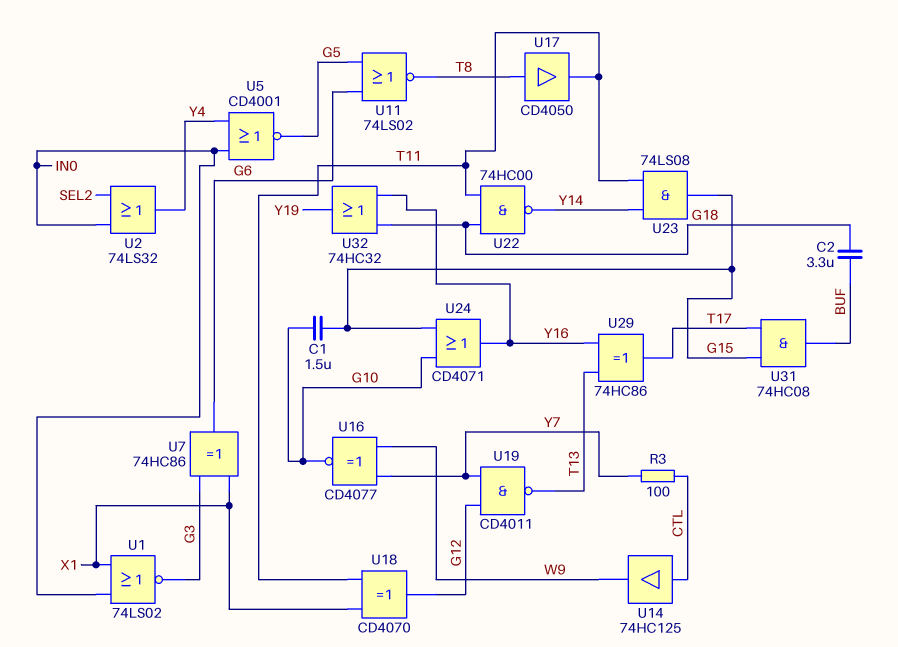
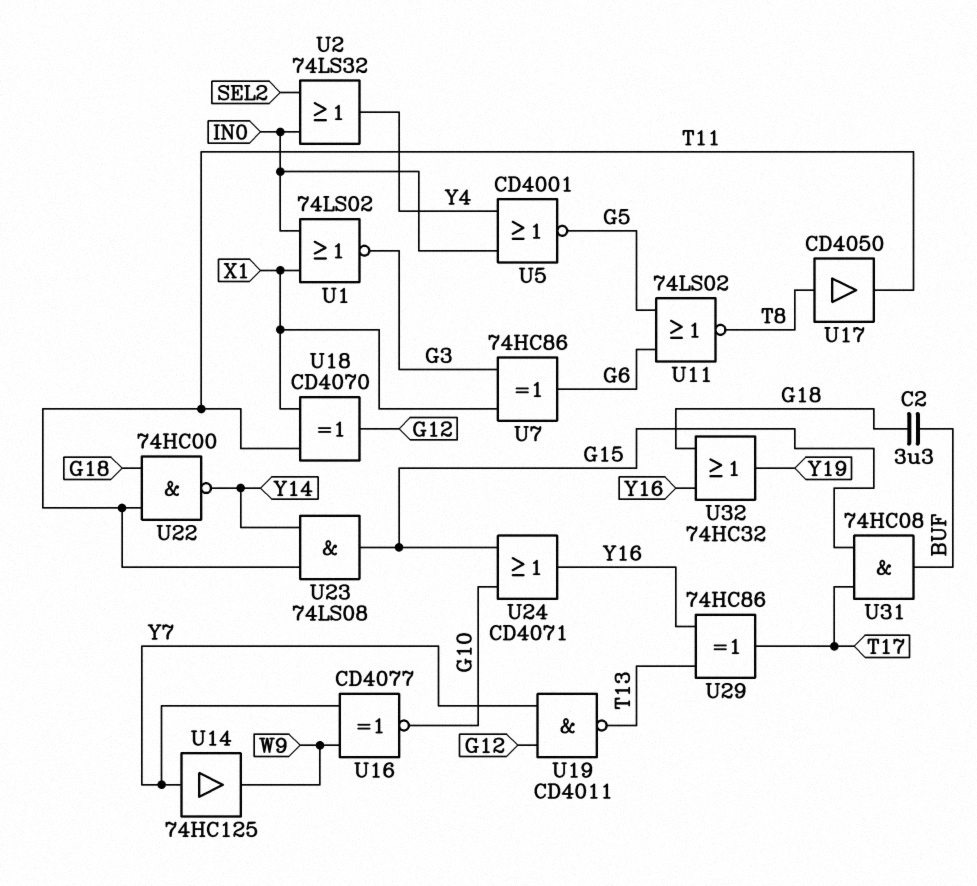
C1: 1.5uF (G10, G15) -> none
R3: 100 (CTL, Y7) -> none
U14: buffer 74HC125 (in CTL, out W9) -> buffer 74HC125 (in Y7, out W9)

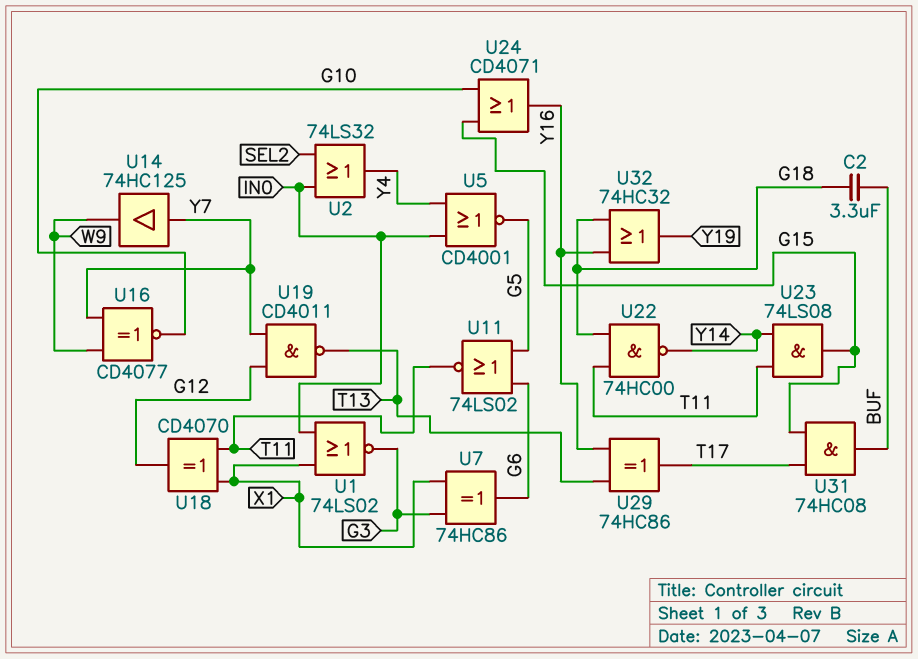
U11: NOR 74LS02 (in G5, in G6, out T8) -> NOR 74LS02 (in G5, in G6, out T11)
U17: buffer CD4050 (in T8, out T11) -> none

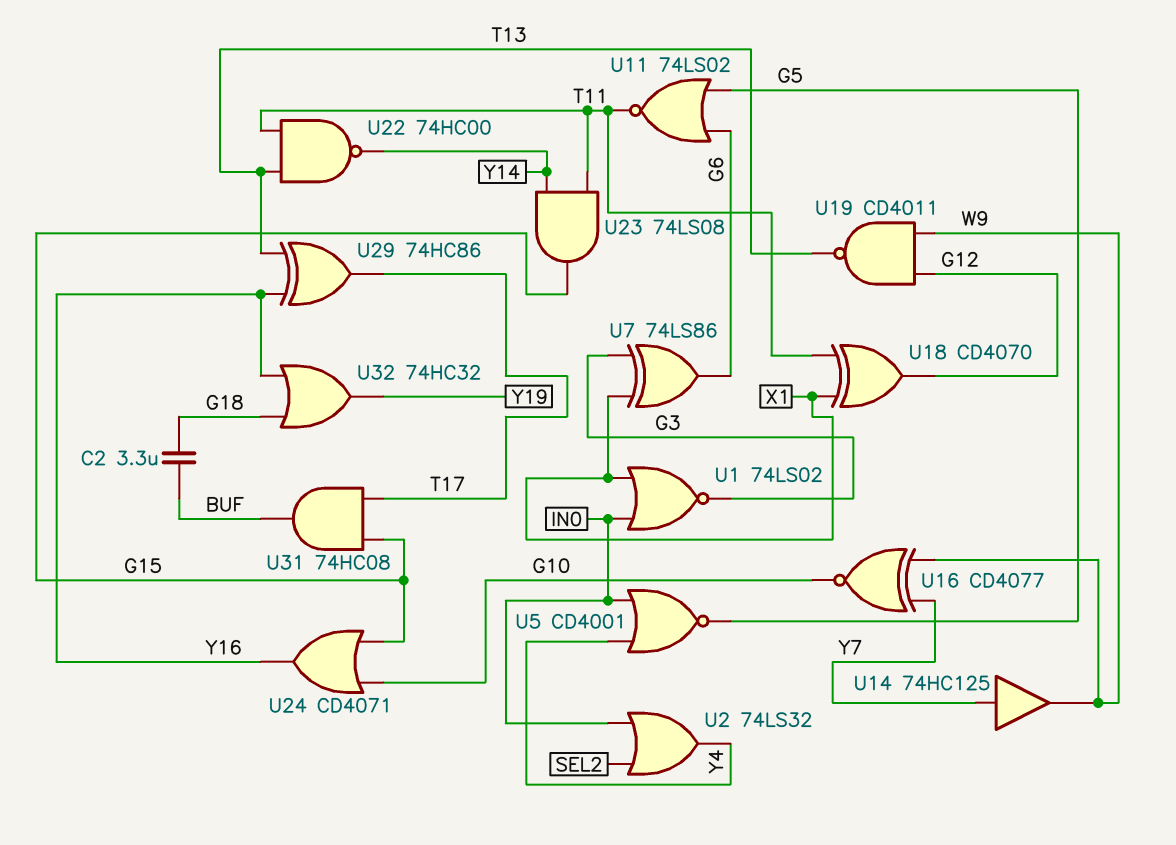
U7: XOR 74HC86 (in G3, in X1, out G6) -> XOR 74LS86 (in G3, in X1, out G6)
U19: NAND CD4011 (in G12, in Y7, out T13) -> NAND CD4011 (in G12, in W9, out T13)
U22: NAND 74HC00 (in G18, in T11, out Y14) -> NAND 74HC00 (in T11, in T13, out Y14)

